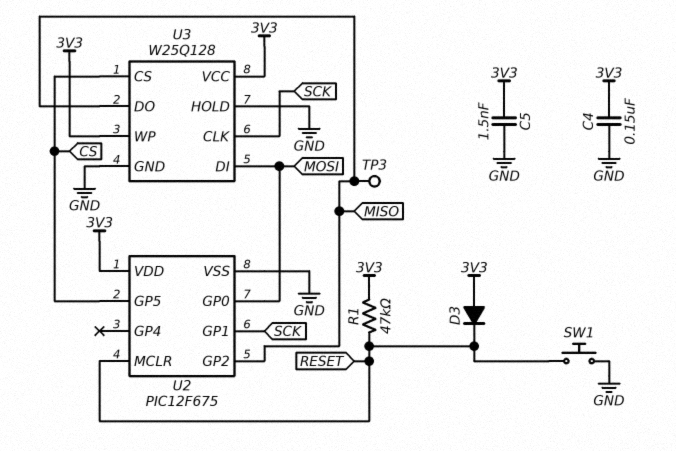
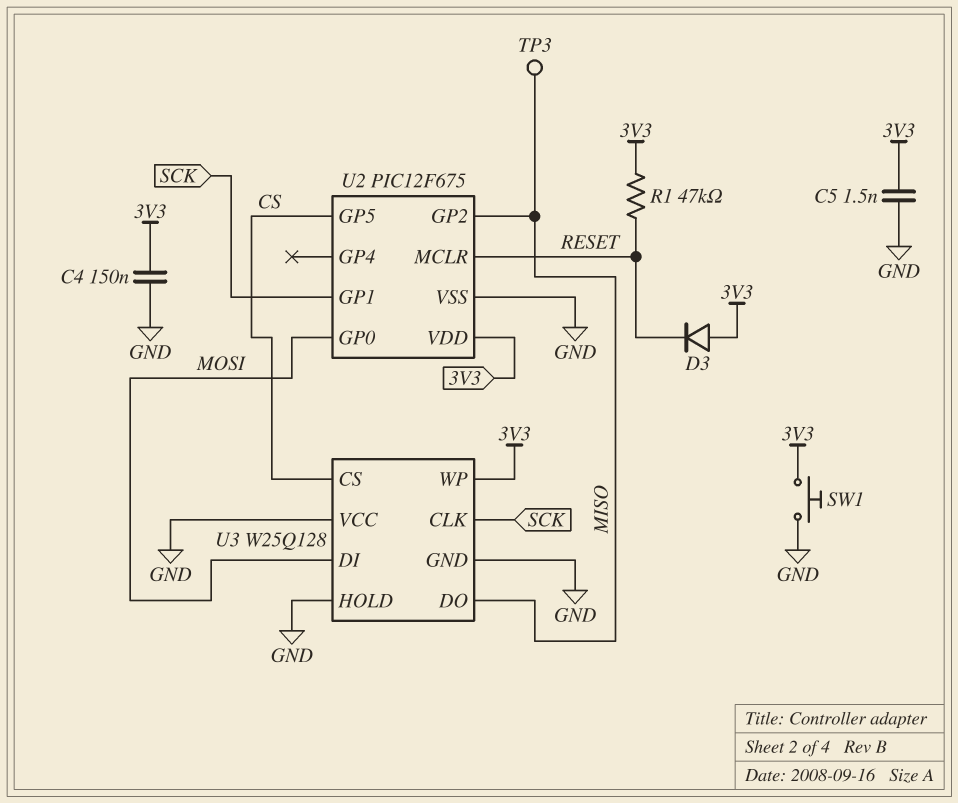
SW1: button (GND, RESET) -> button (3V3, GND)
U3 pin VCC: 3V3 -> GND

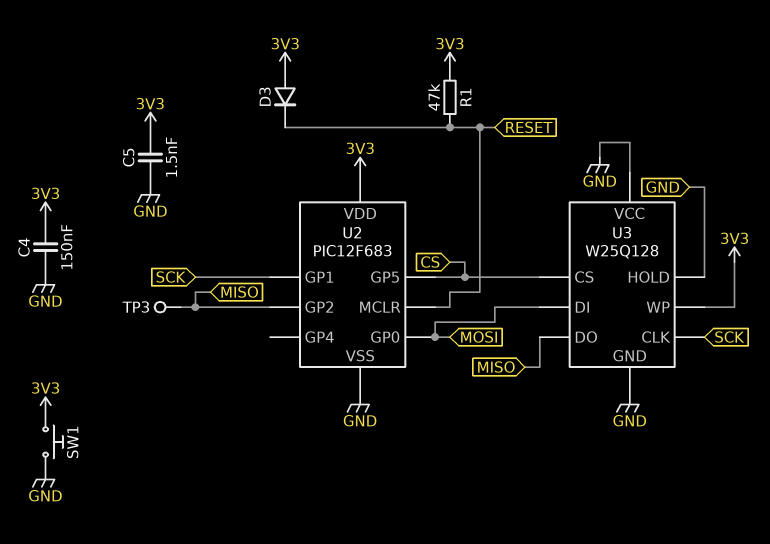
U2: PIC12F675 -> PIC12F683

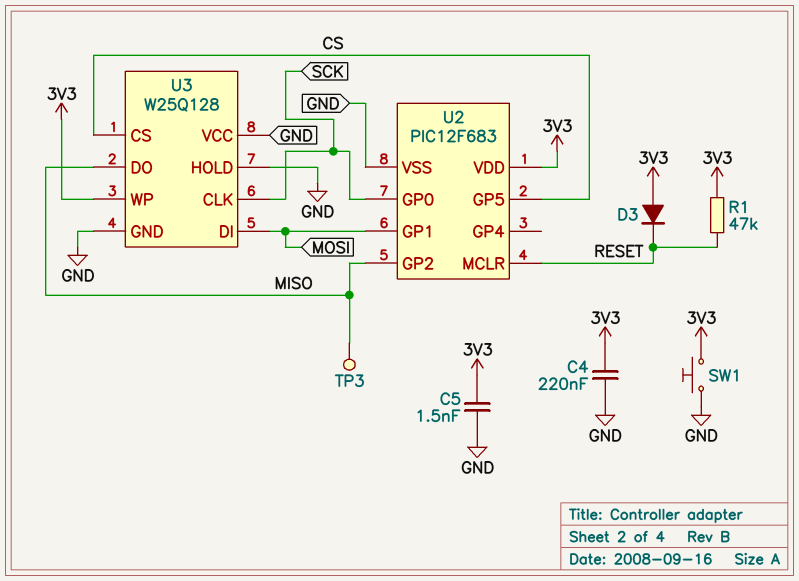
C4: 150nF (3V3, GND) -> 220nF (3V3, GND)
U2 pin GP0: MOSI -> SCK
U2 pin GP1: SCK -> MOSI

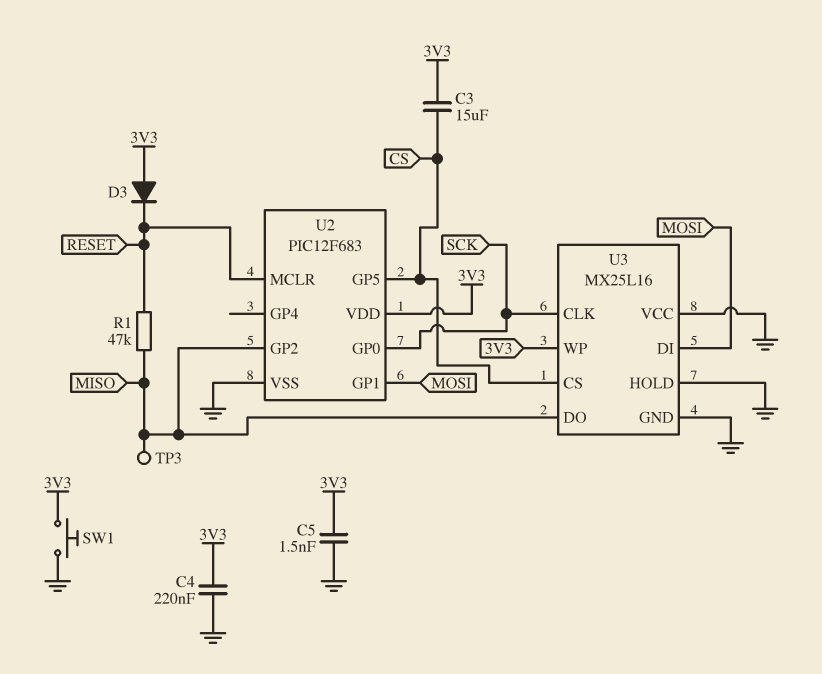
C3: none -> 15uF (3V3, CS)
R1: 47k (3V3, RESET) -> 47k (MISO, RESET)
U3: W25Q128 -> MX25L16

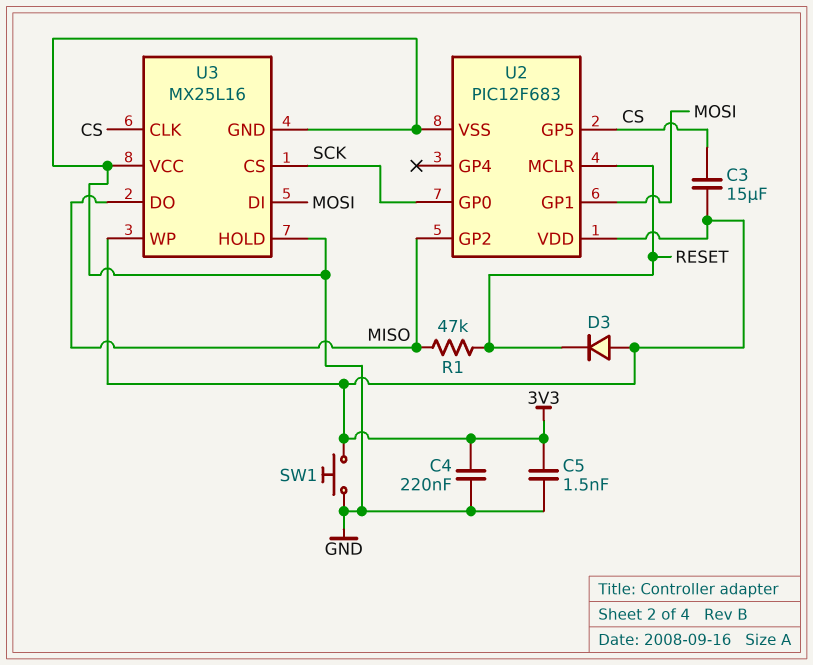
TP3: test point (MISO) -> none
U3 pin CLK: SCK -> CS
U3 pin CS: CS -> SCK

